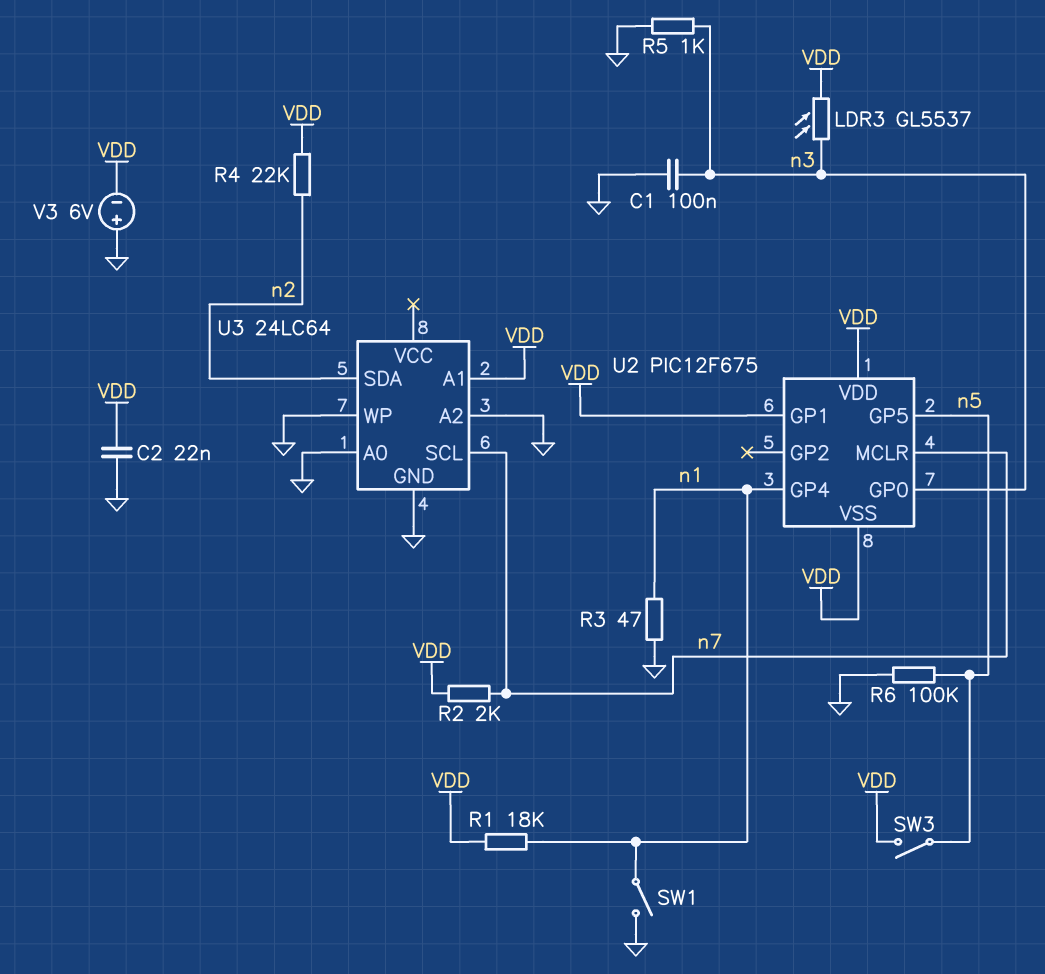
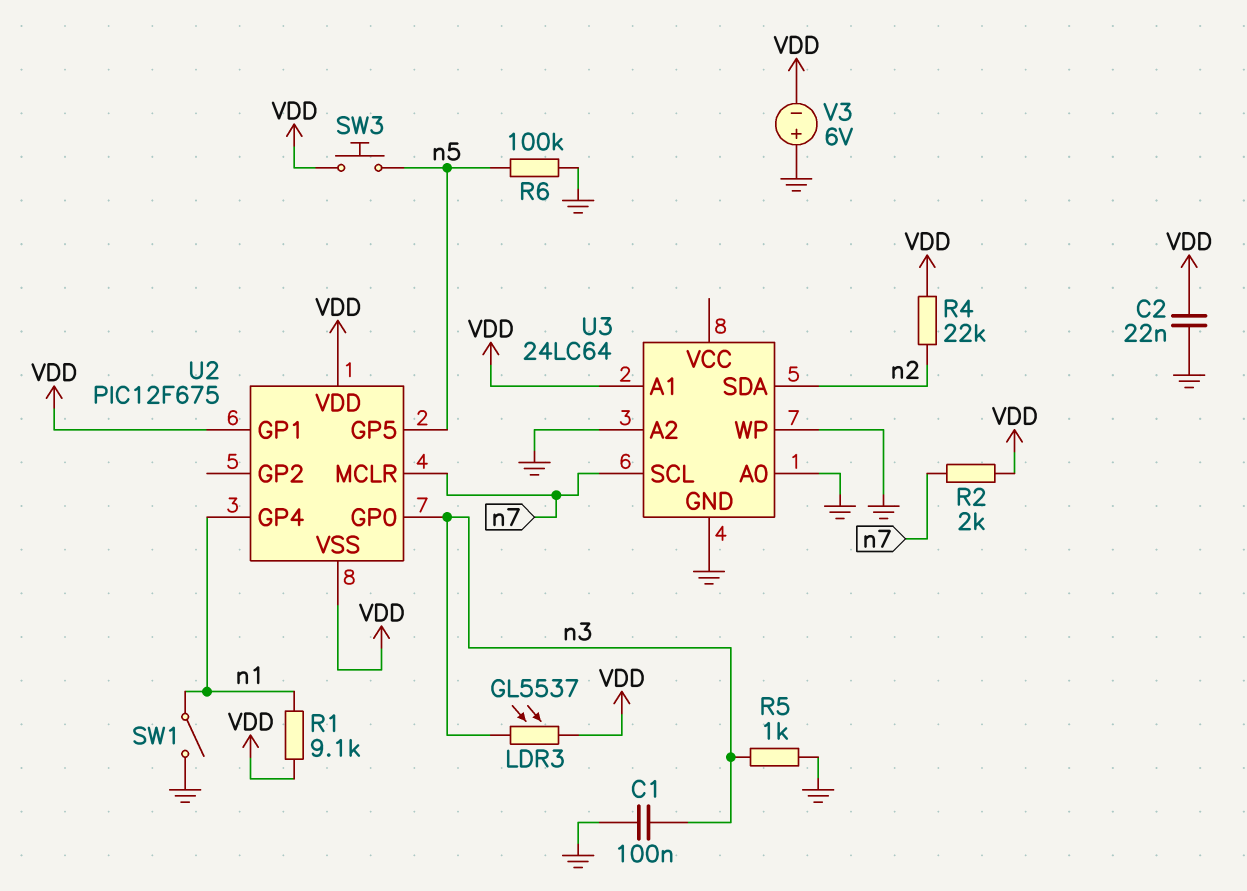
R1: 18k (VDD, n1) -> 9.1k (VDD, n1)
R3: 47 (GND, n1) -> none
SW3: switch (VDD, n5) -> button (VDD, n5)

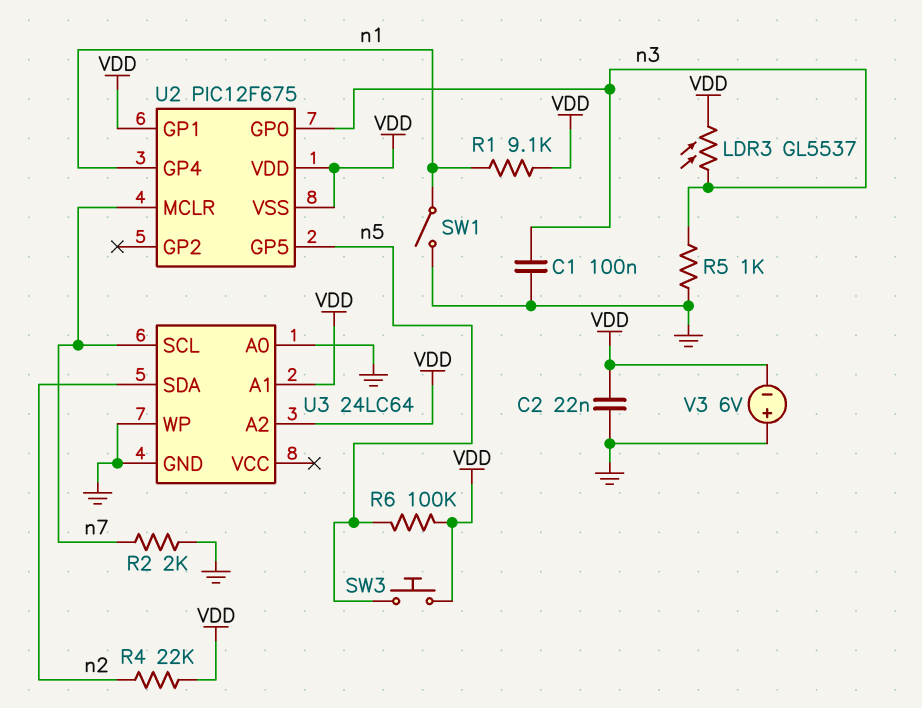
R2: 2k (VDD, n7) -> 2k (GND, n7)
R6: 100k (GND, n5) -> 100k (VDD, n5)
U3 pin A2: GND -> VDD

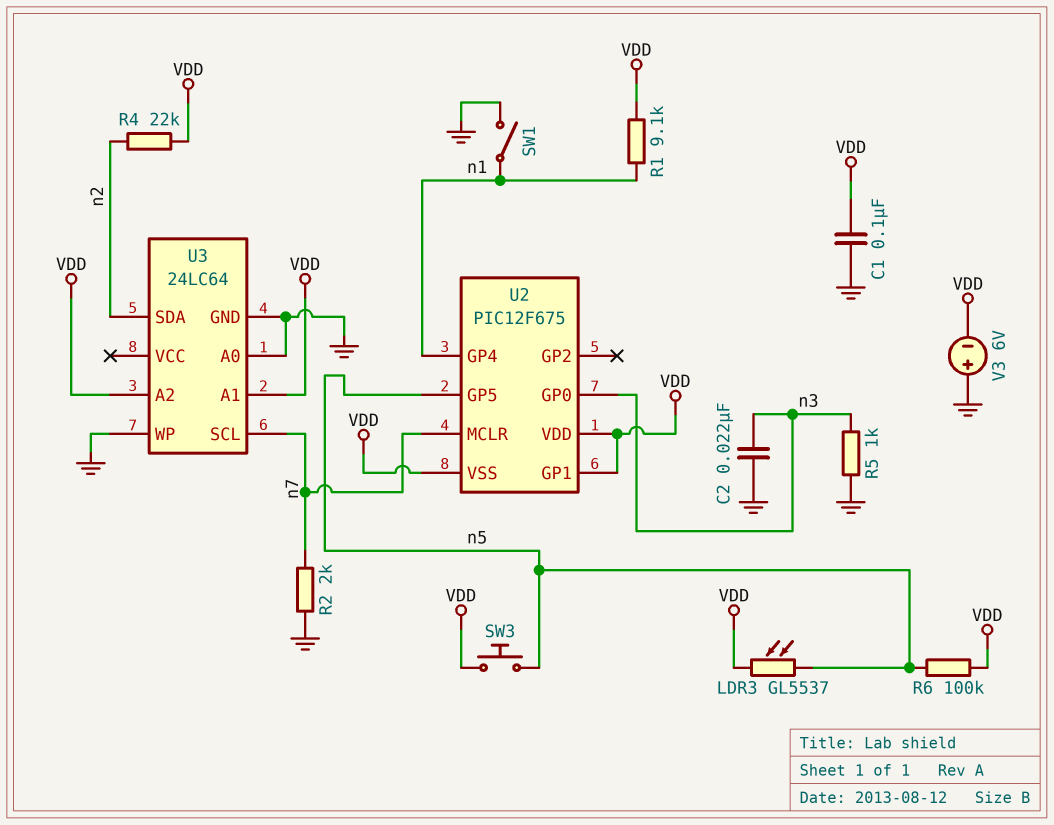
C1: 100nF (GND, n3) -> 100nF (GND, VDD)
C2: 22nF (GND, VDD) -> 22nF (GND, n3)
LDR3: GL5537 (VDD, n3) -> GL5537 (VDD, n5)

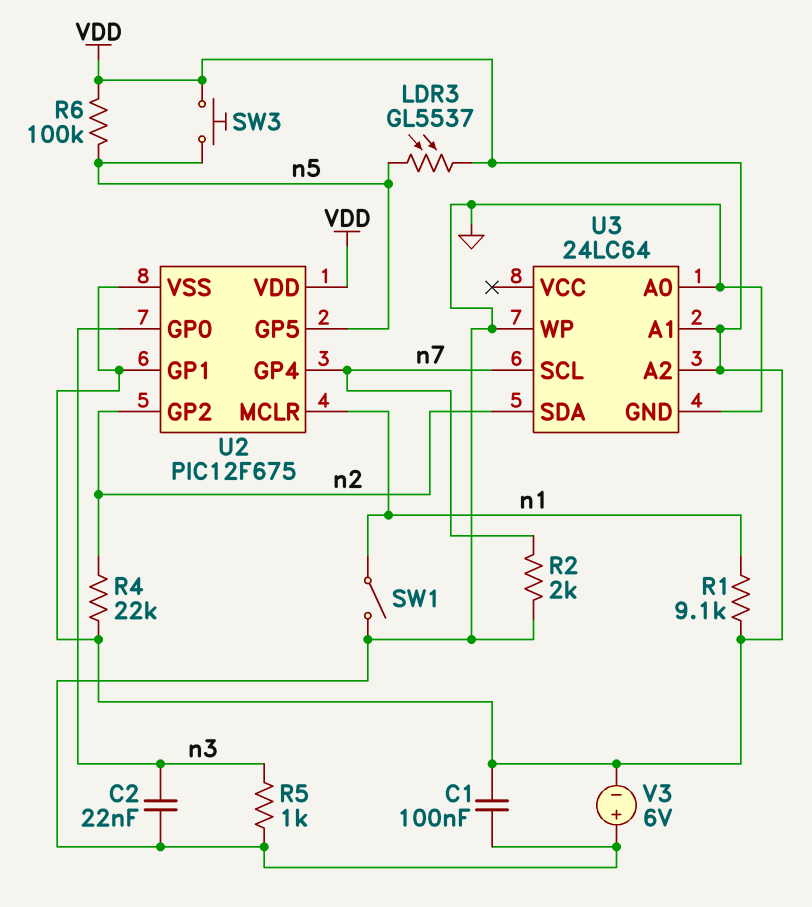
U2 pin GP2: none -> n2
U2 pin GP4: n1 -> n7
U2 pin MCLR: n7 -> n1

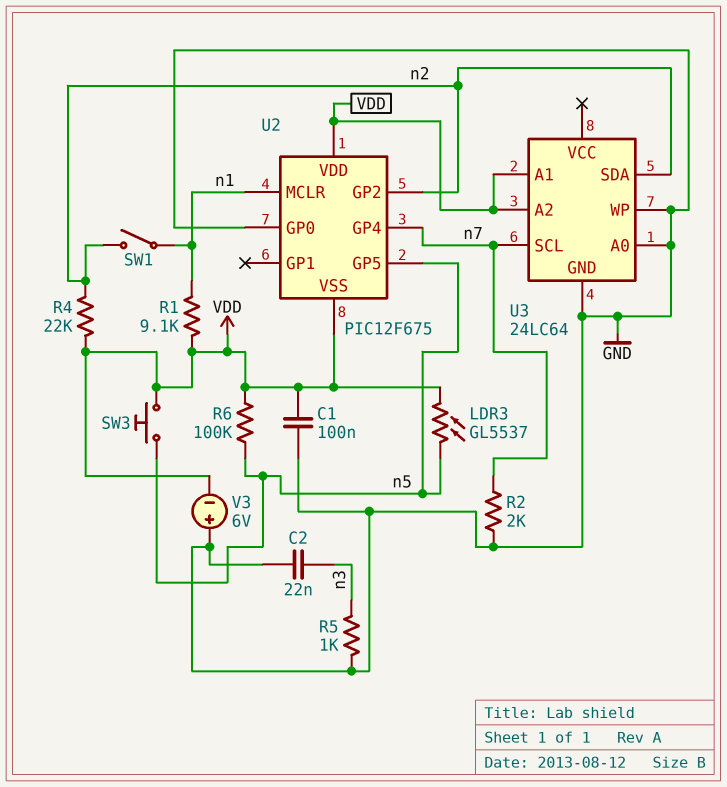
SW1: switch (GND, n1) -> switch (n1, n2)
U2 pin GP0: n3 -> GND
U2 pin GP1: VDD -> none

